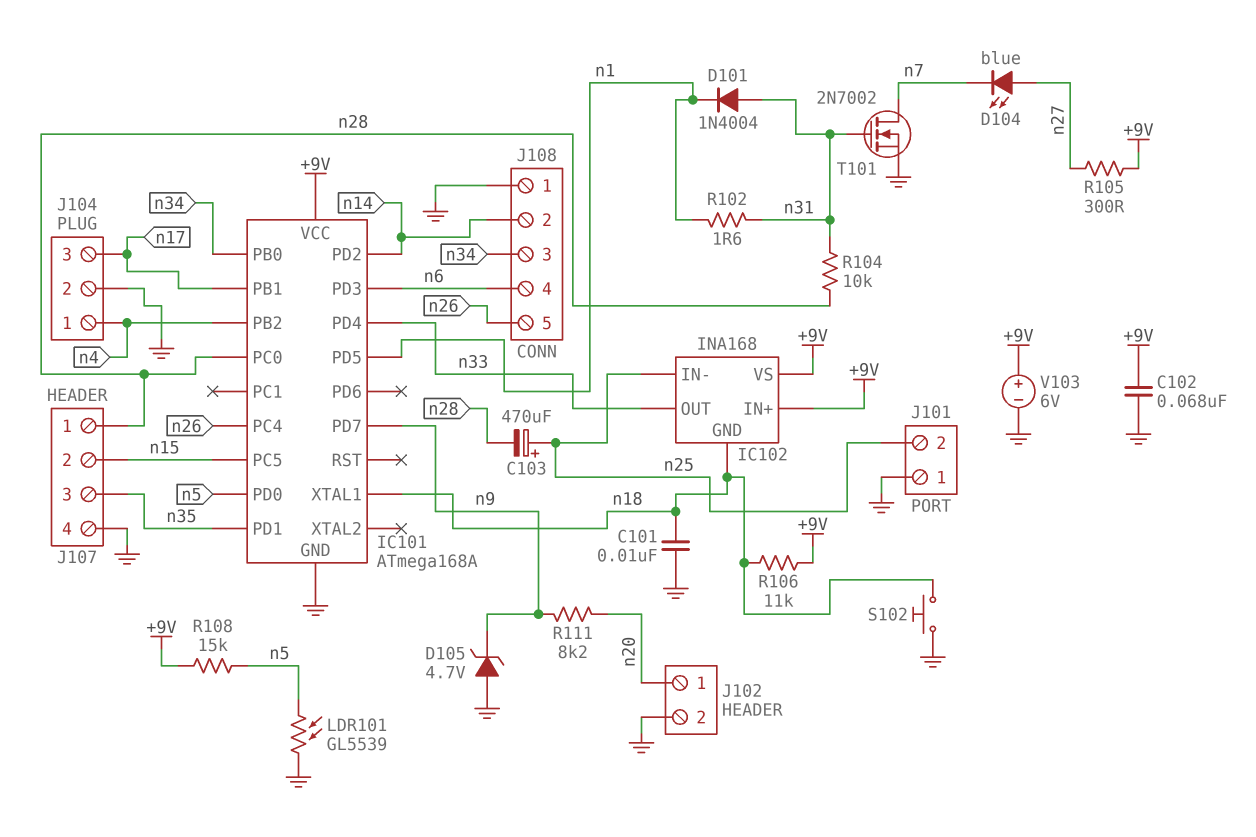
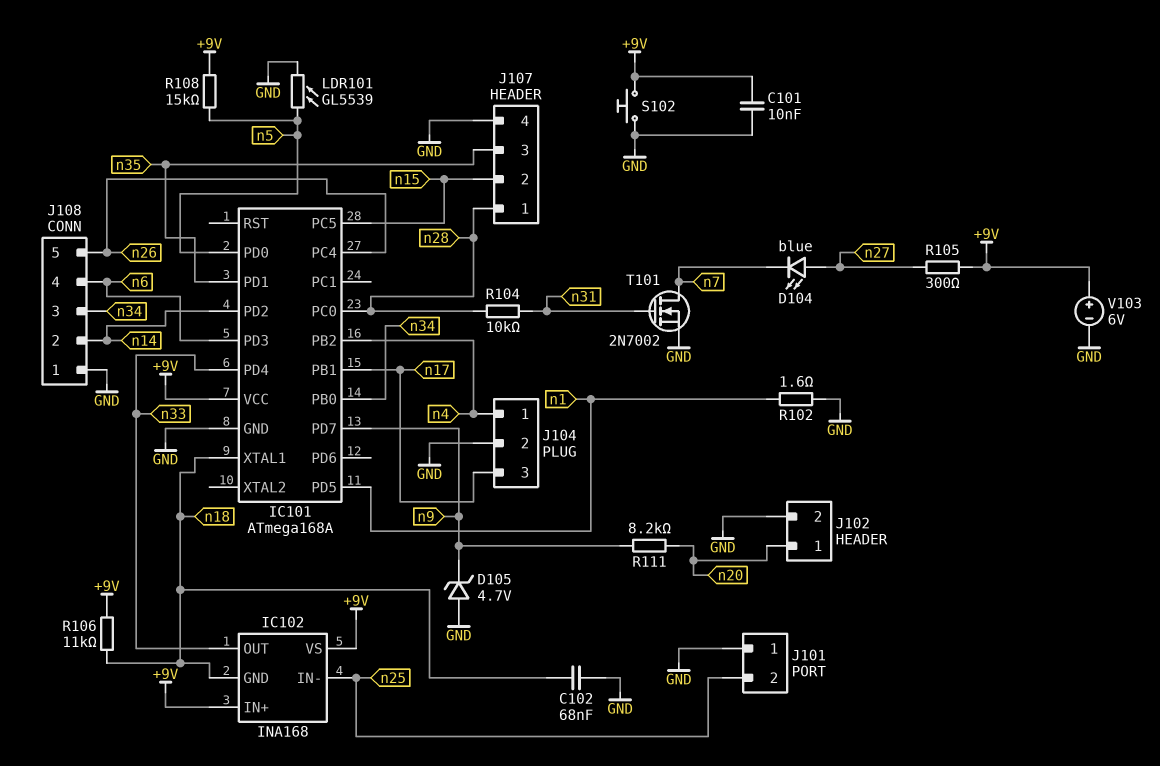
C101: 10nF (GND, n18) -> 10nF (+9V, GND)
C102: 68nF (+9V, GND) -> 68nF (GND, n18)
C103: 470uF (plus n25, minus n28) -> none
D101: diode 1N4004 (A n31, K n1) -> none
R102: 1.6 (n1, n31) -> 1.6 (GND, n1)
S102: button (GND, n18) -> button (+9V, GND)

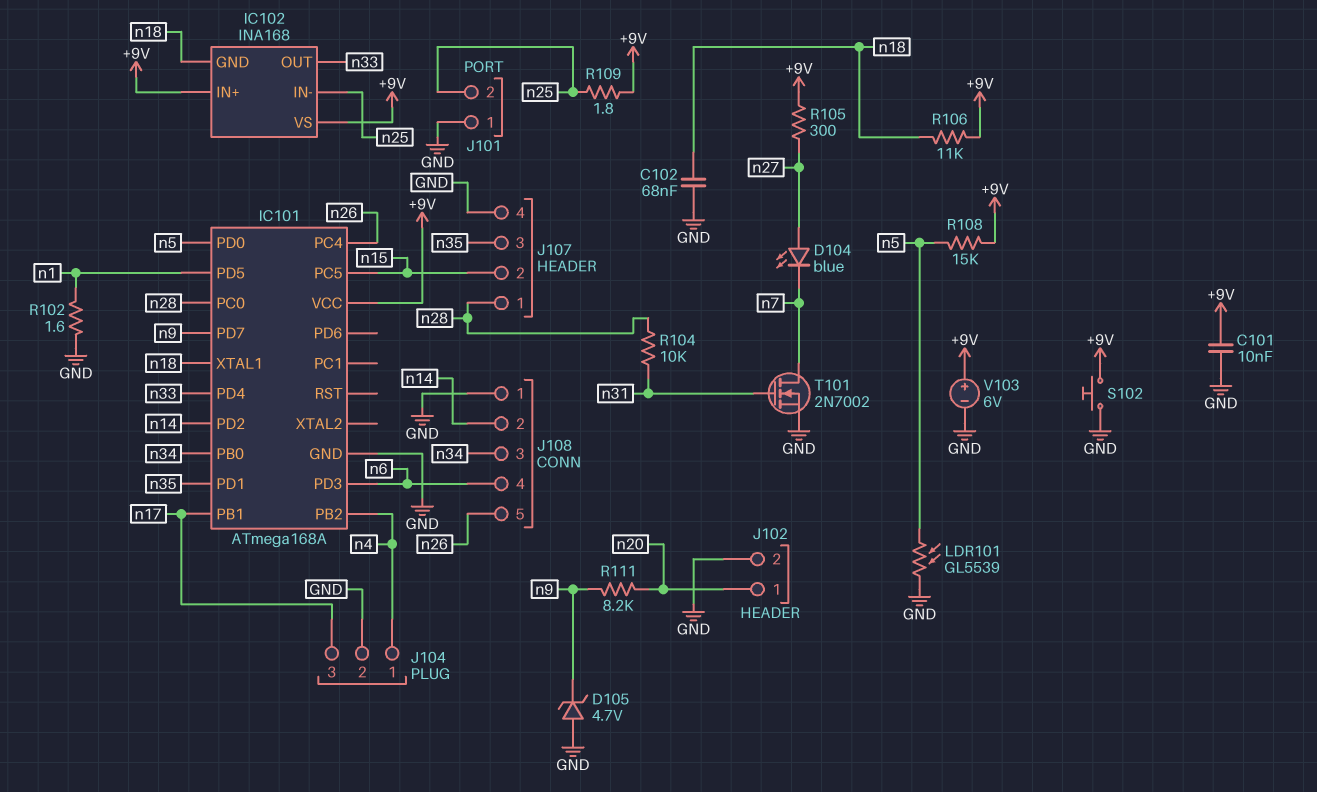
R109: none -> 1.8 (+9V, n25)

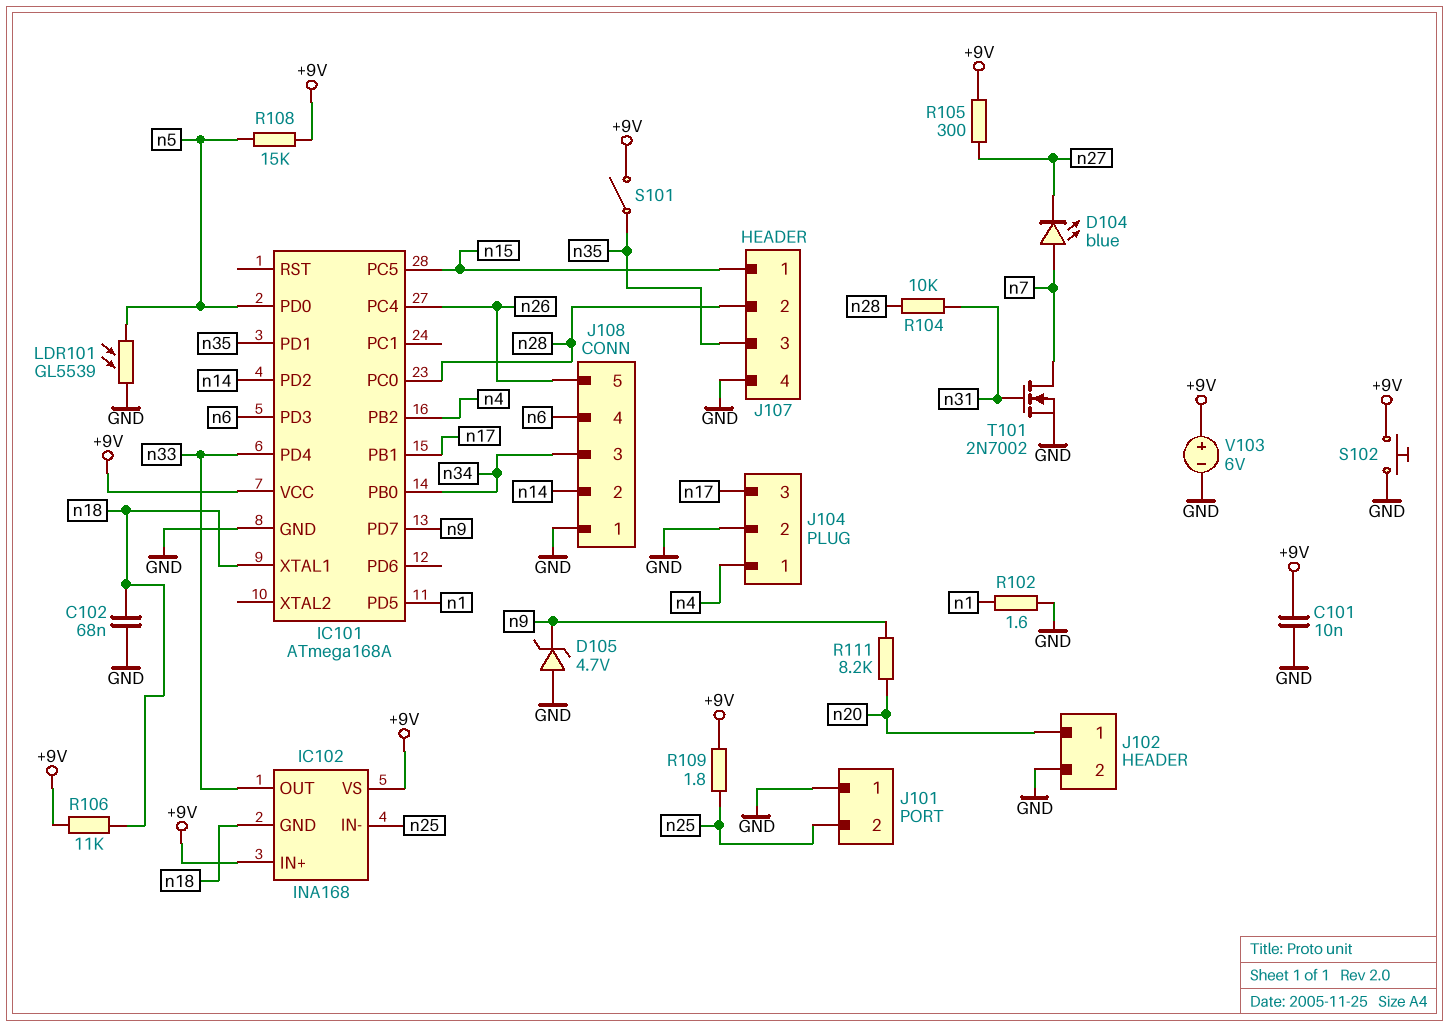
D104: LED blue (A n27, K n7) -> LED blue (A n7, K n27)
J107 pin 1: n28 -> n15
J107 pin 2: n15 -> n28
S101: none -> switch (+9V, n35)

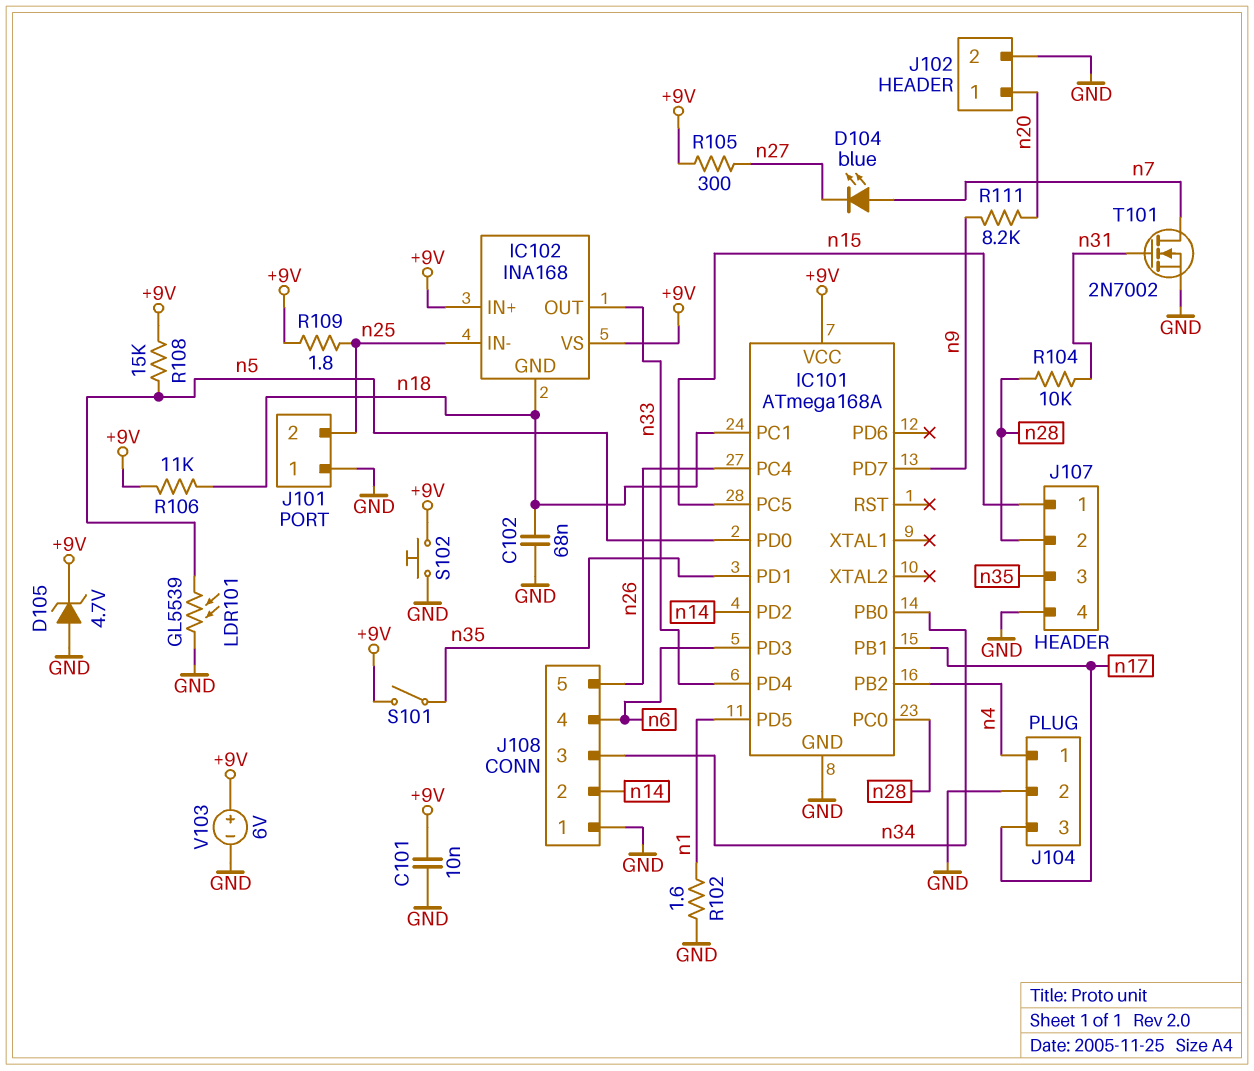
D105: zener 4.7V (A GND, K n9) -> zener 4.7V (A GND, K +9V)
IC101 pin PC1: none -> n18
IC101 pin XTAL1: n18 -> none

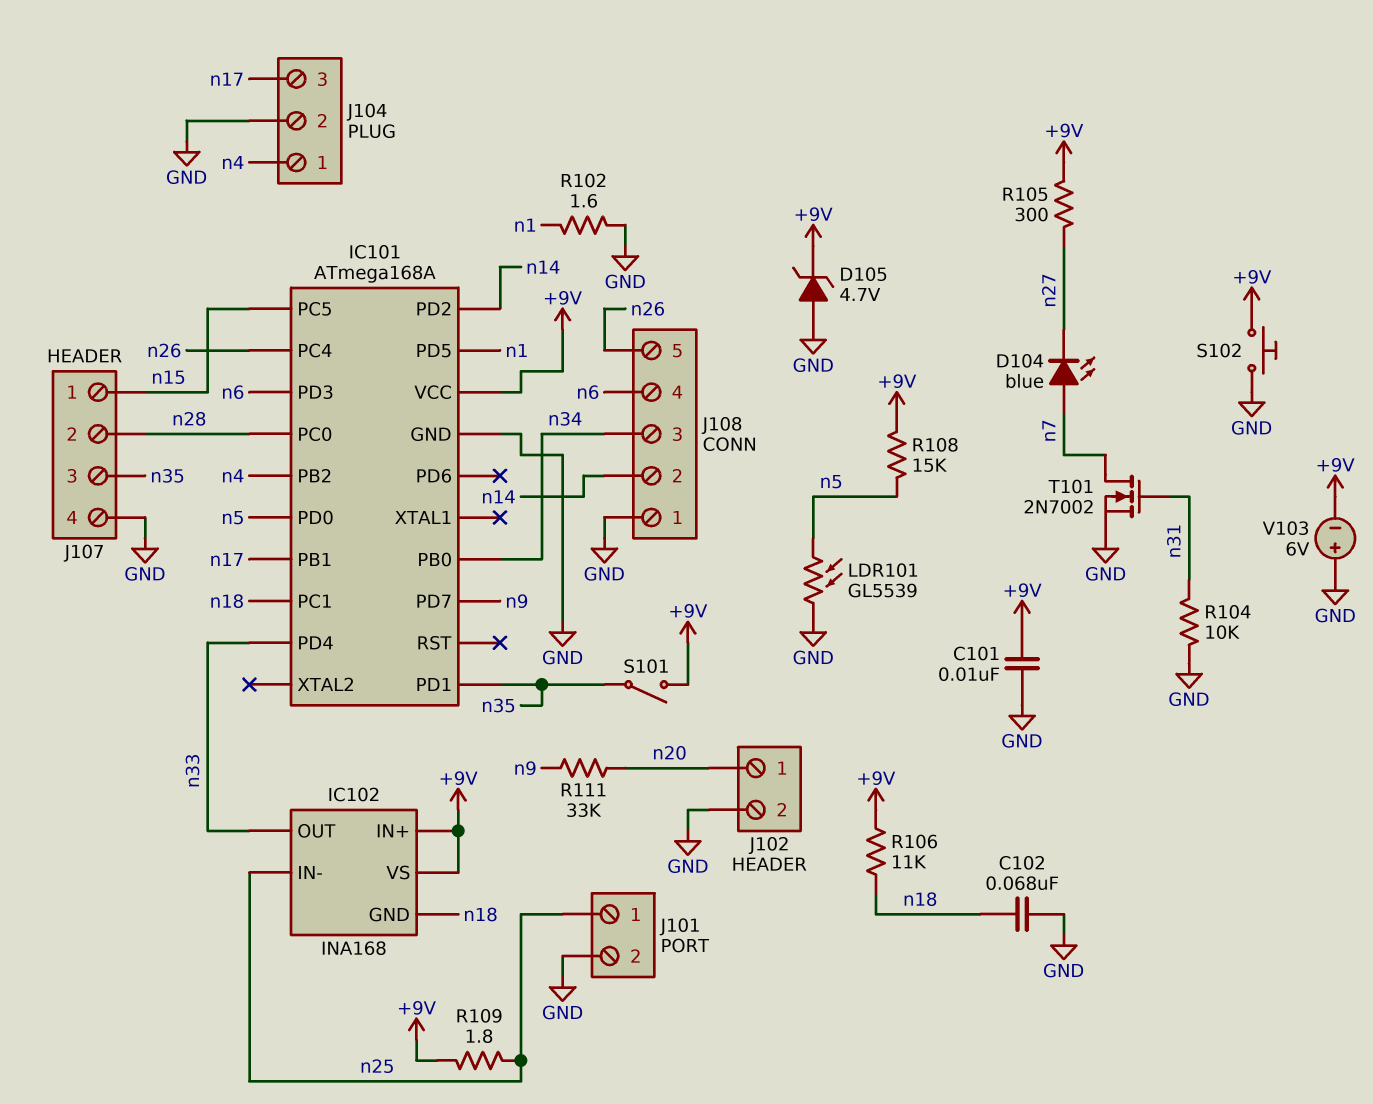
J101 pin 1: GND -> n25
J101 pin 2: n25 -> GND
R104: 10k (n28, n31) -> 10k (GND, n31)
R111: 8.2k (n9, n20) -> 33k (n9, n20)
V103: 6V (plus +9V, minus GND) -> 6V (plus GND, minus +9V)

